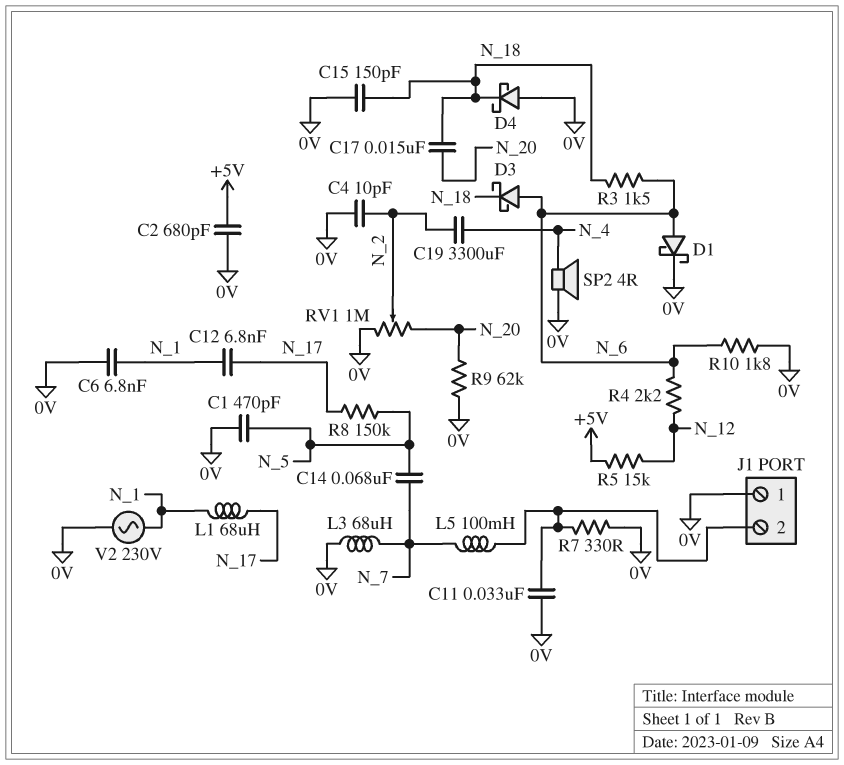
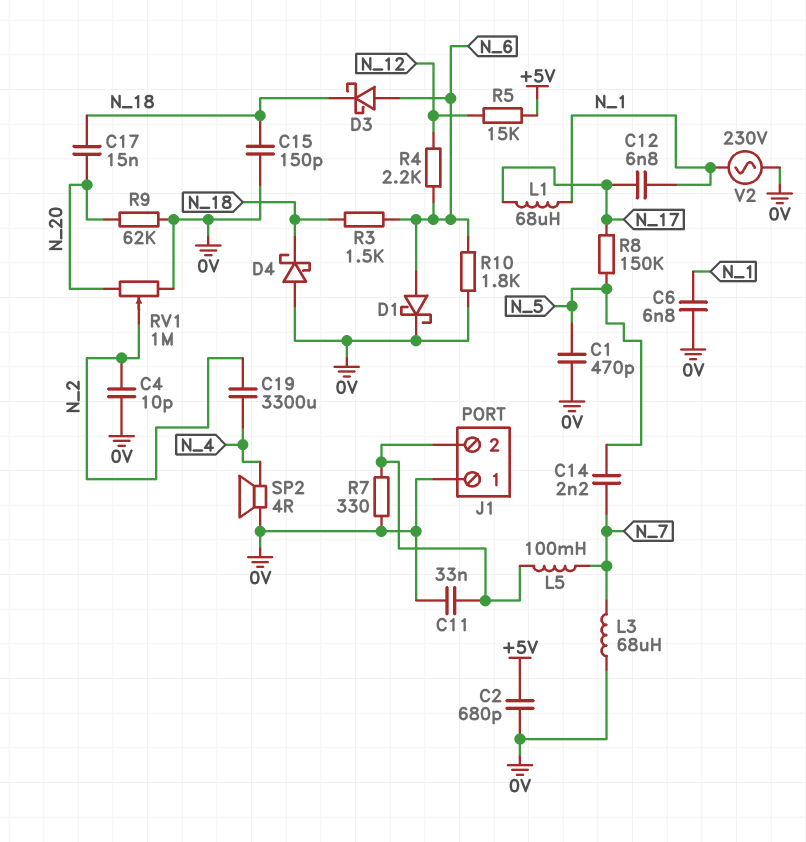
C14: 68nF (N_5, N_7) -> 2.2nF (N_5, N_7)

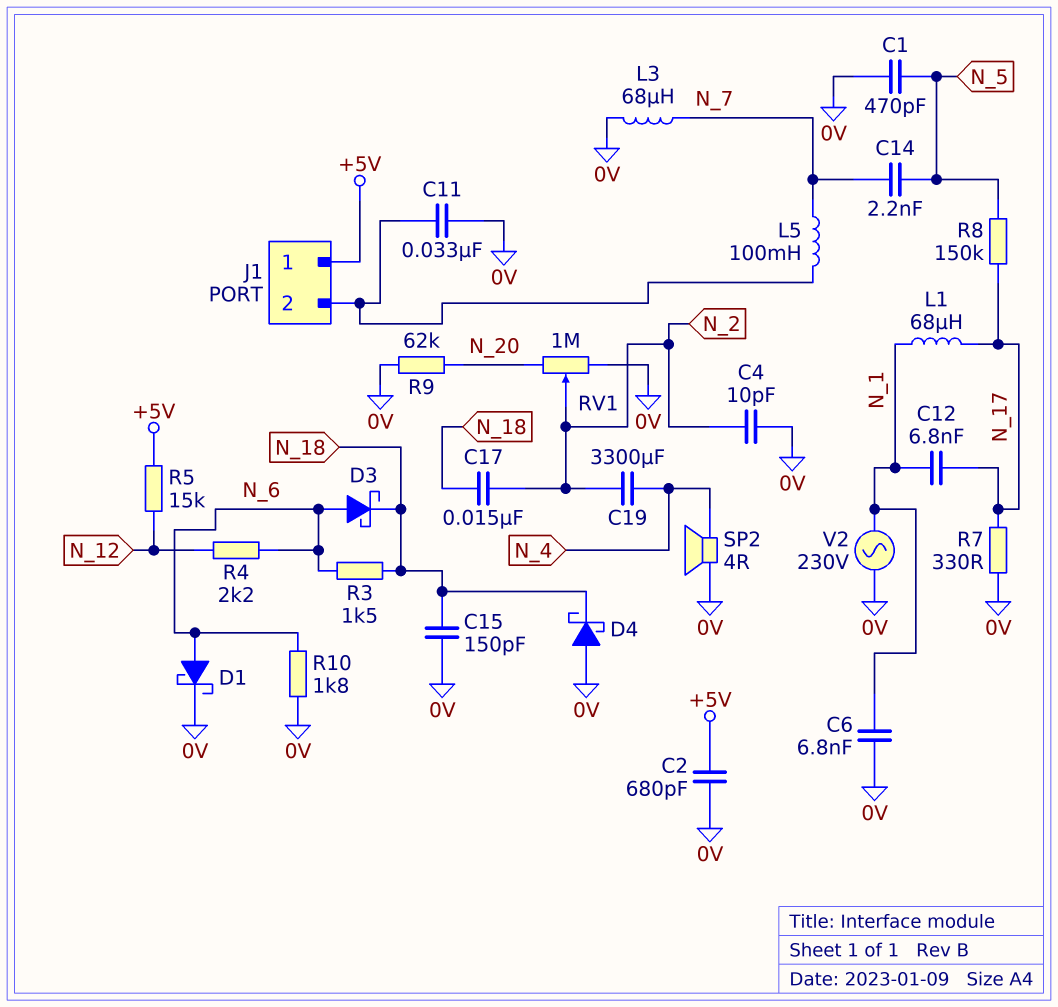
C17: 15nF (N_18, N_20) -> 15nF (N_2, N_18)
J1 pin 1: 0V -> +5V
R7: 330 (0V, J1/2) -> 330 (0V, N_17)

